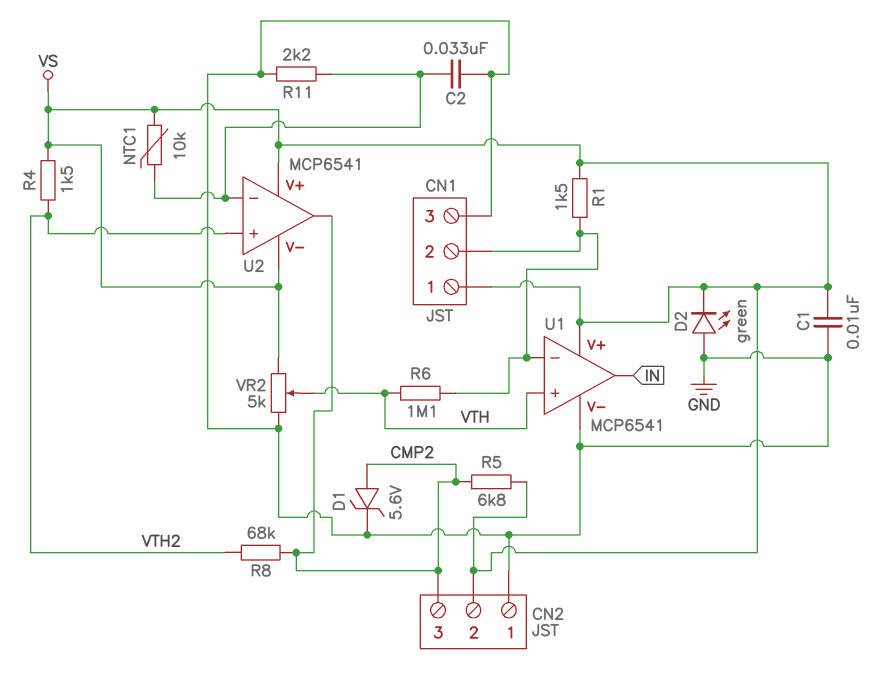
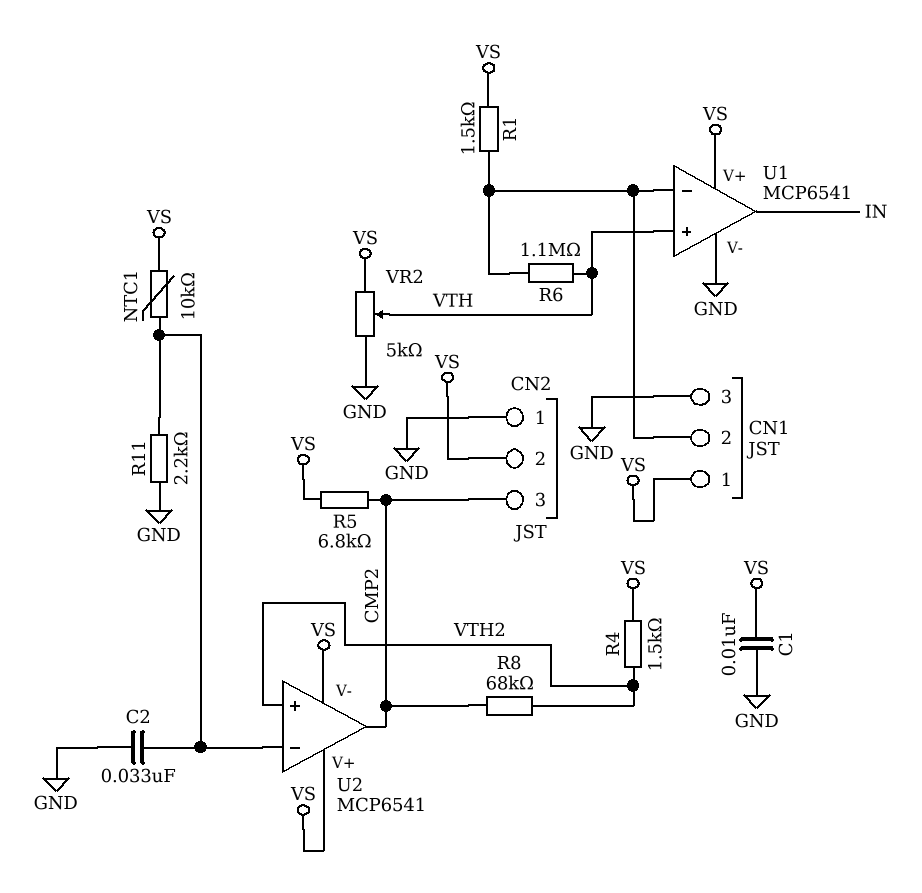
D1: zener 5.6V (A CMP2, K GND) -> none
D2: LED green (A GND, K VS) -> none

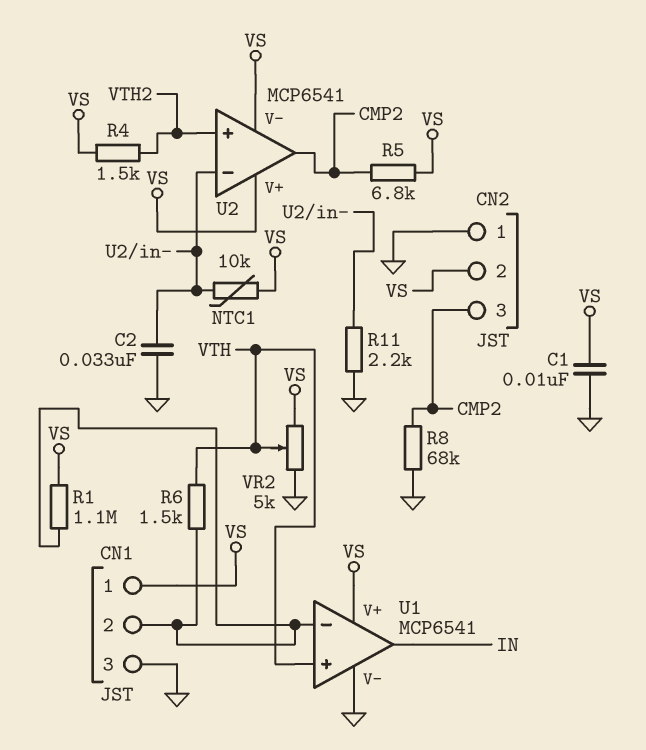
R1: 1.5k (CN1/2, VS) -> 1.1M (CN1/2, VS)
R6: 1.1M (CN1/2, VTH) -> 1.5k (CN1/2, VTH)
R8: 68k (CMP2, VTH2) -> 68k (CMP2, GND)

